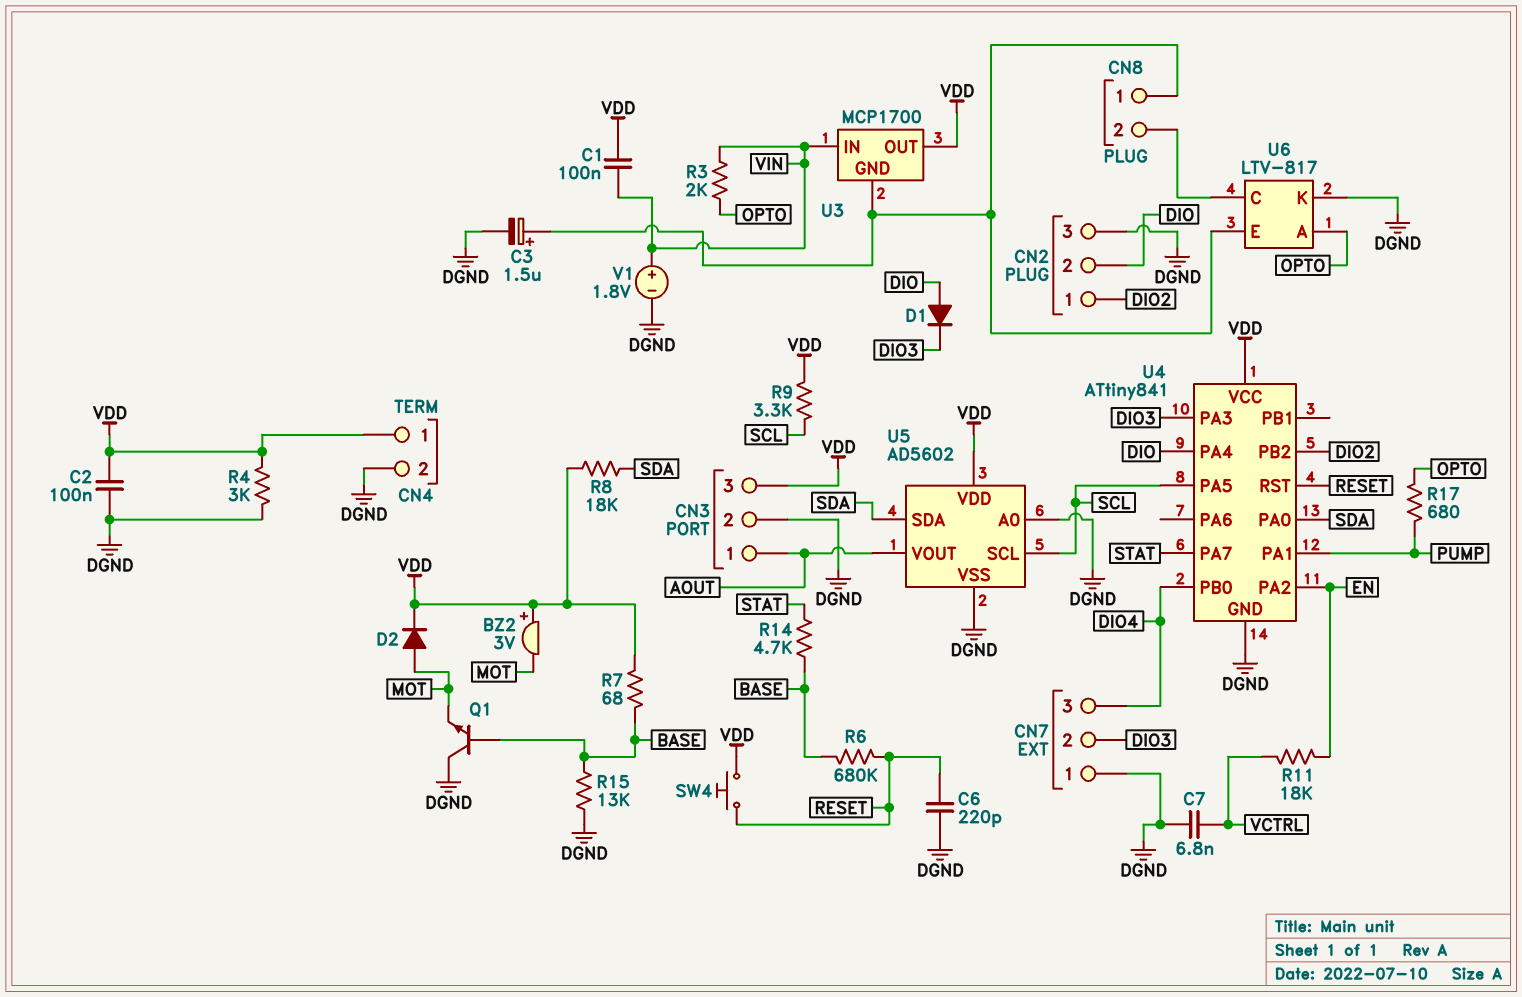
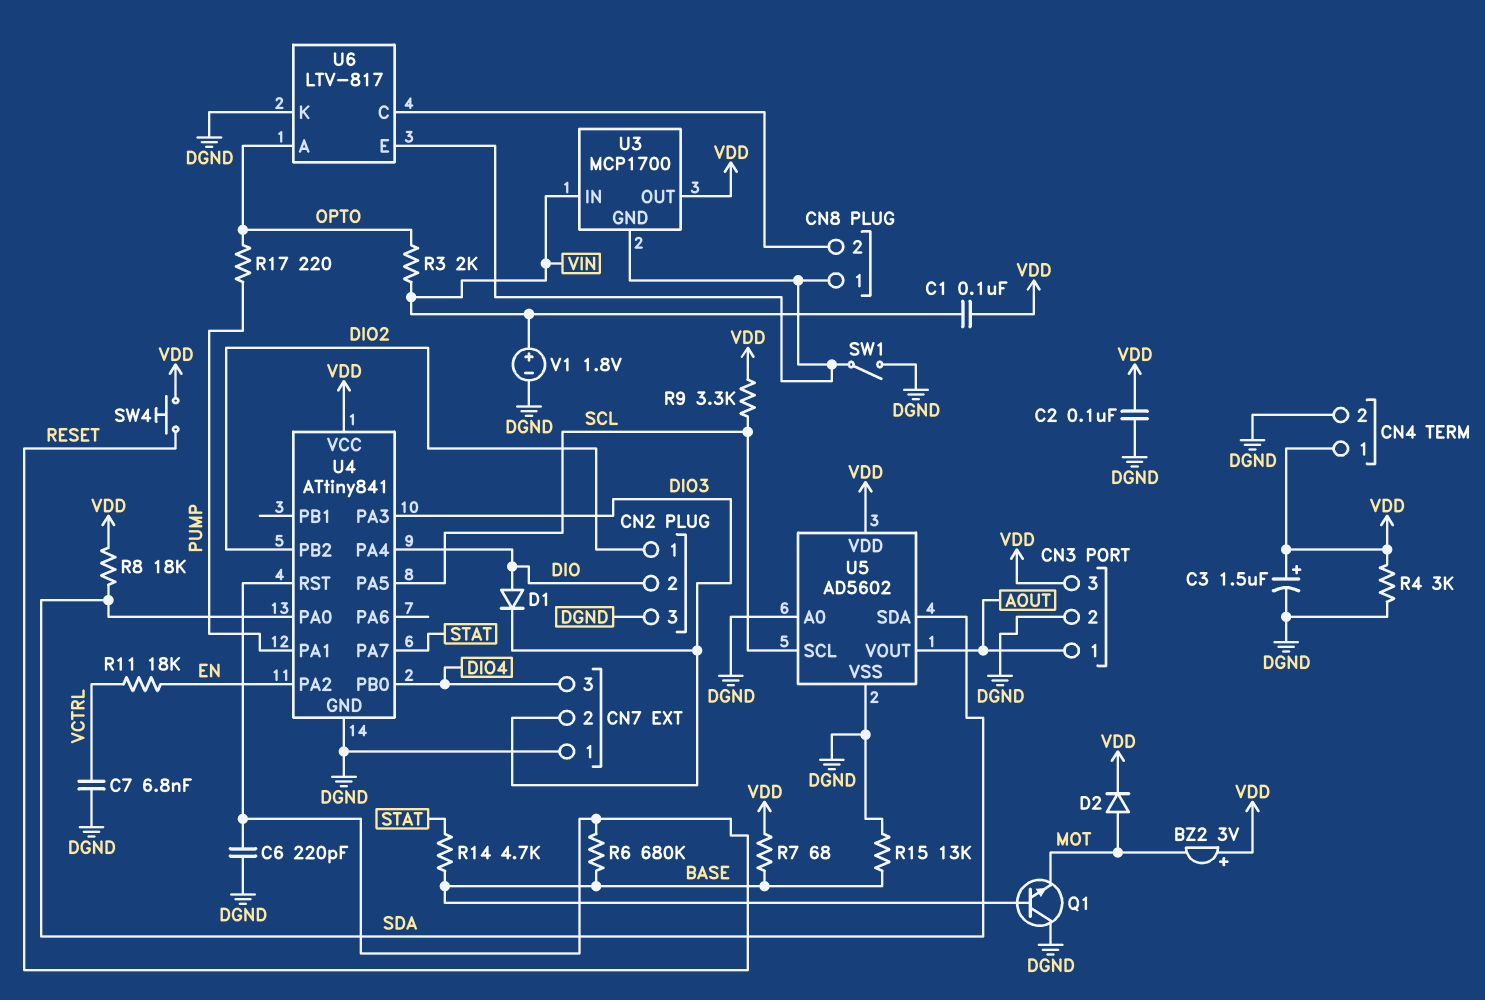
C3: 1.5uF (plus CN8/1, minus DGND) -> 1.5uF (plus VDD, minus DGND)
R17: 680 (OPTO, PUMP) -> 220 (OPTO, PUMP)
SW1: none -> switch (CN8/1, DGND)

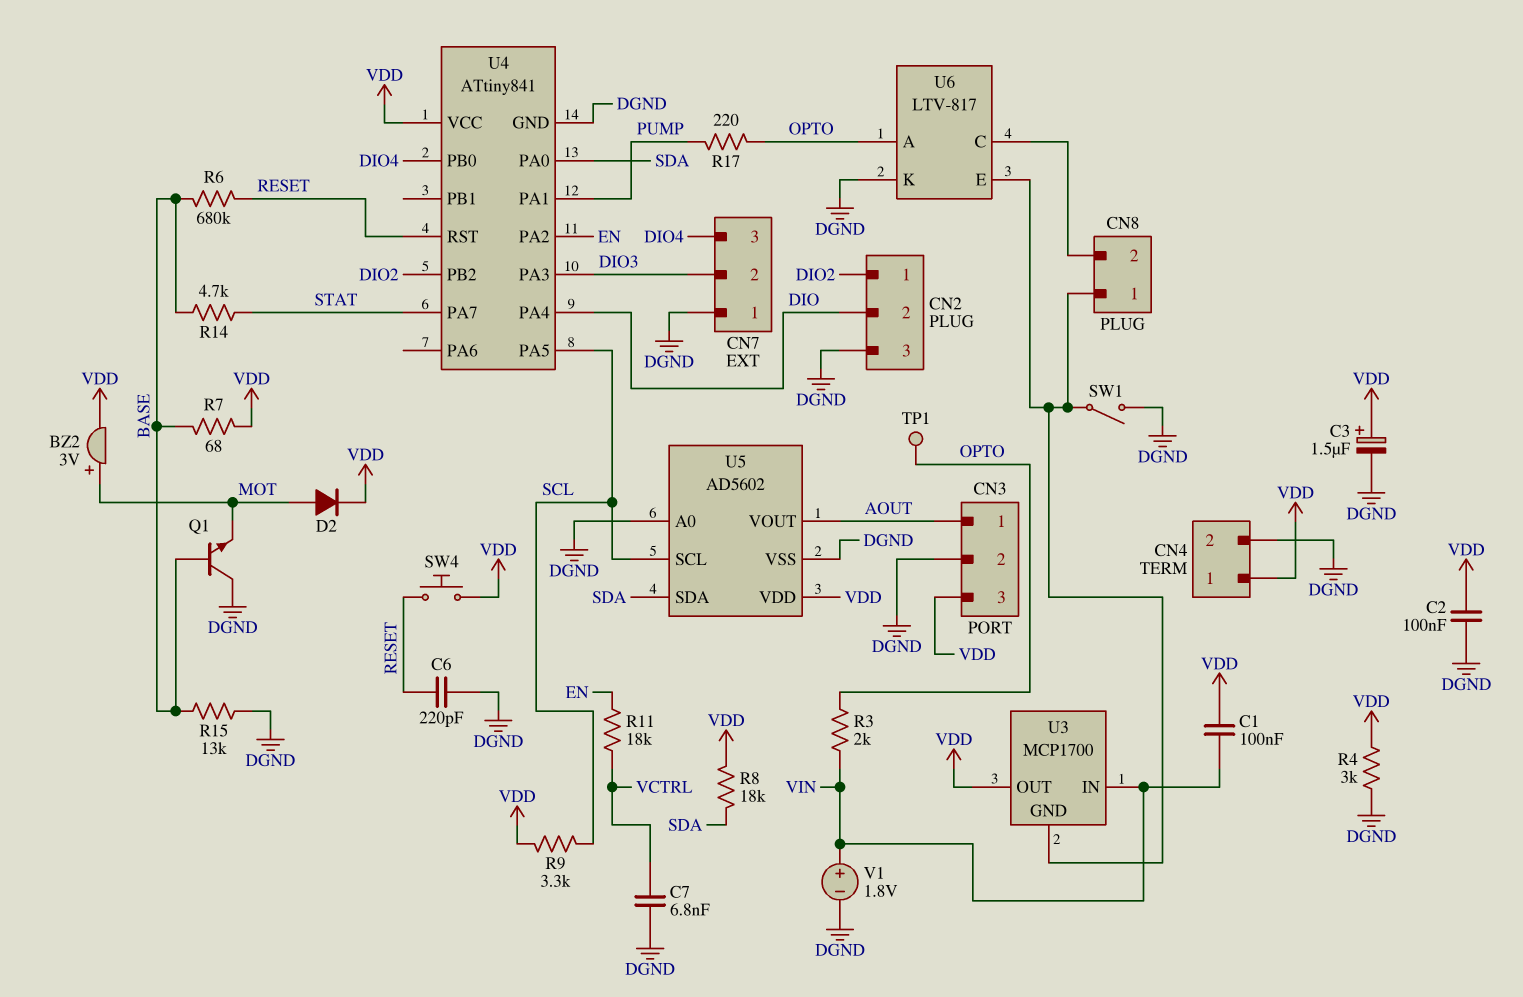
BZ2: buzzer 3V (plus VDD, minus MOT) -> buzzer 3V (plus MOT, minus VDD)
D1: diode (A DIO, K DIO3) -> none
TP1: none -> test point (OPTO)

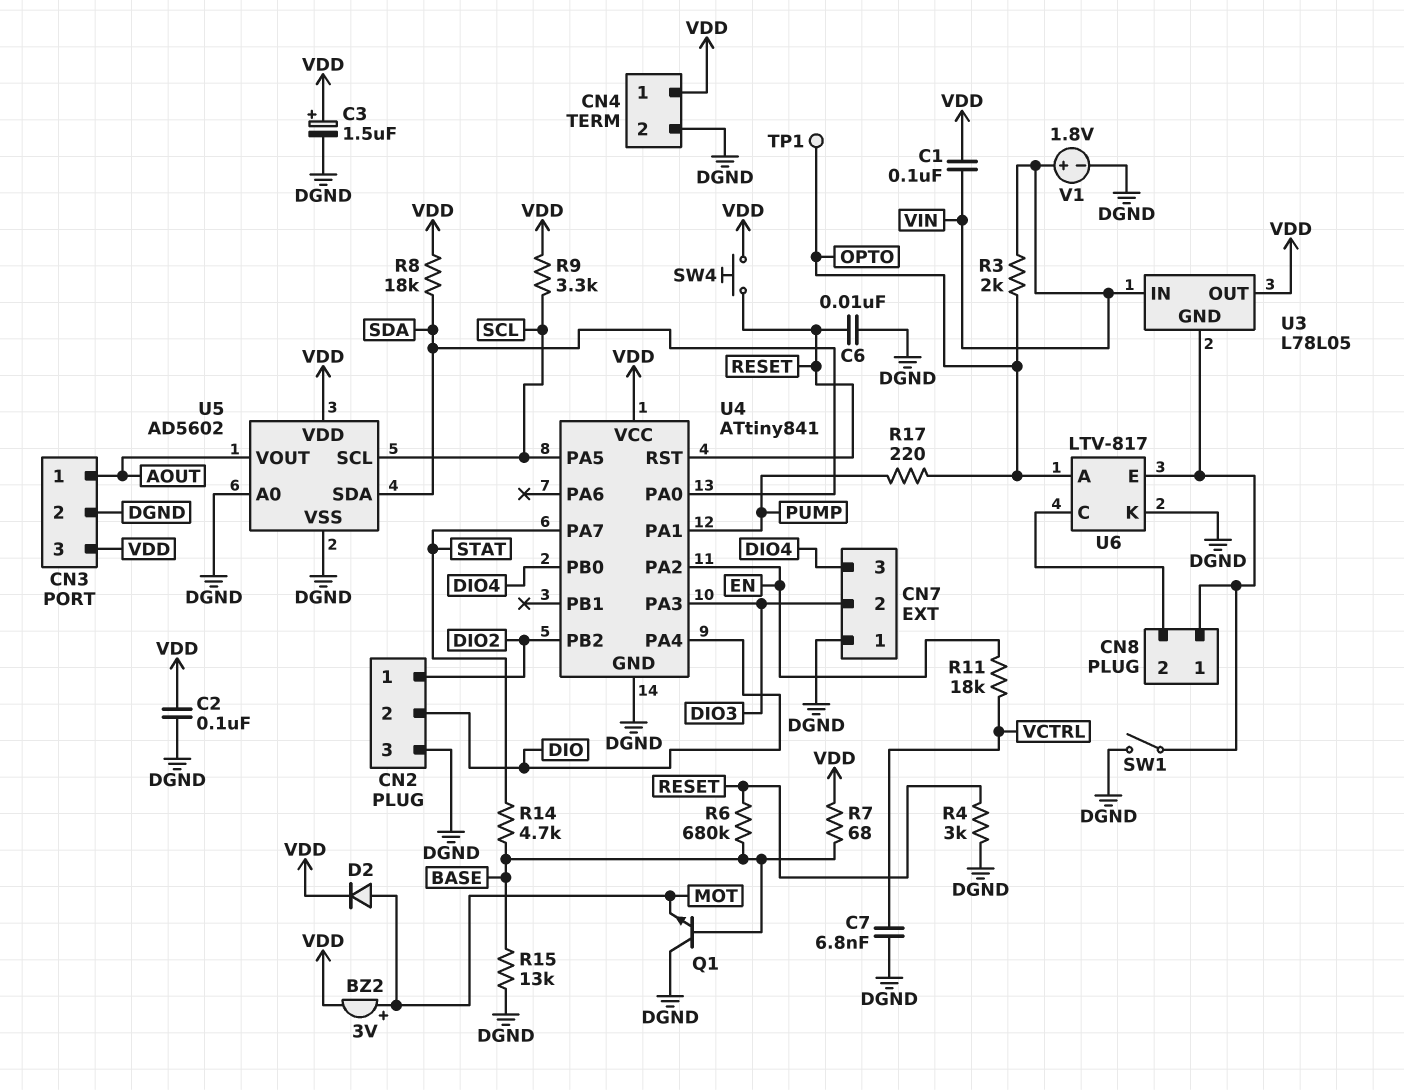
C6: 220pF (DGND, RESET) -> 10nF (DGND, RESET)
R4: 3k (DGND, VDD) -> 3k (DGND, RESET)
U3: MCP1700 -> L78L05

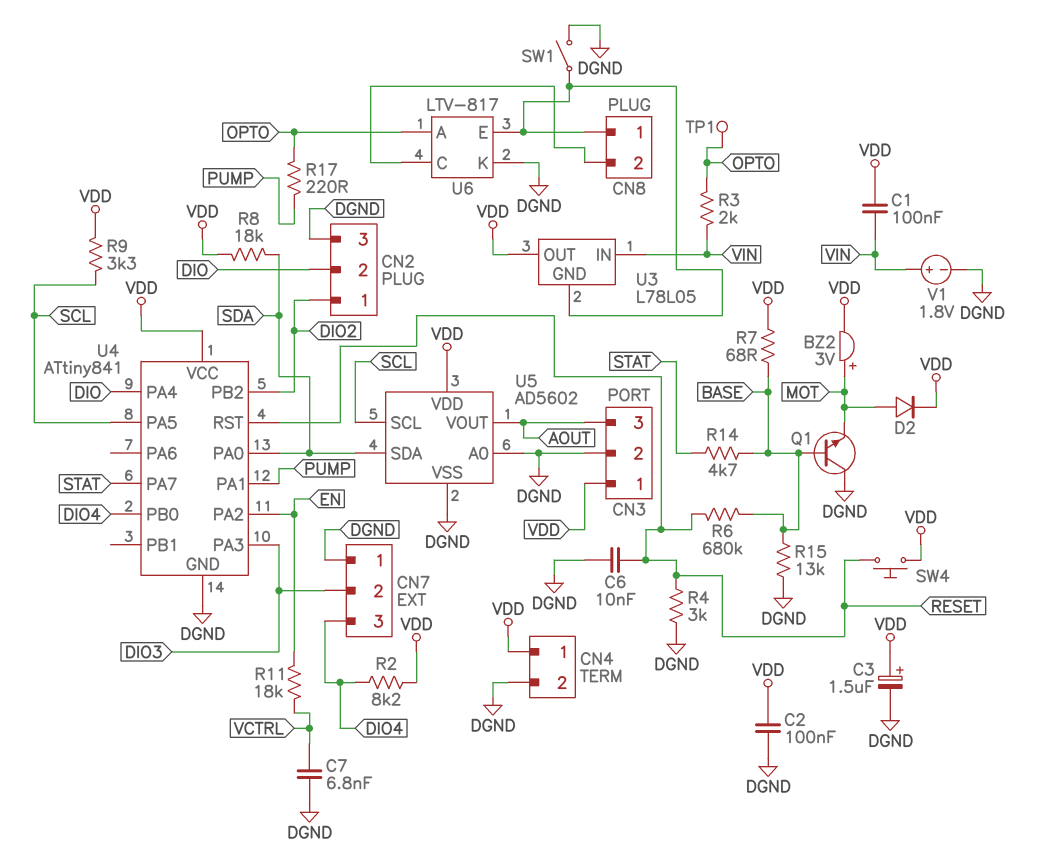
CN3 pin 1: AOUT -> VDD
CN3 pin 3: VDD -> AOUT
R2: none -> 8.2k (DIO4, VDD)

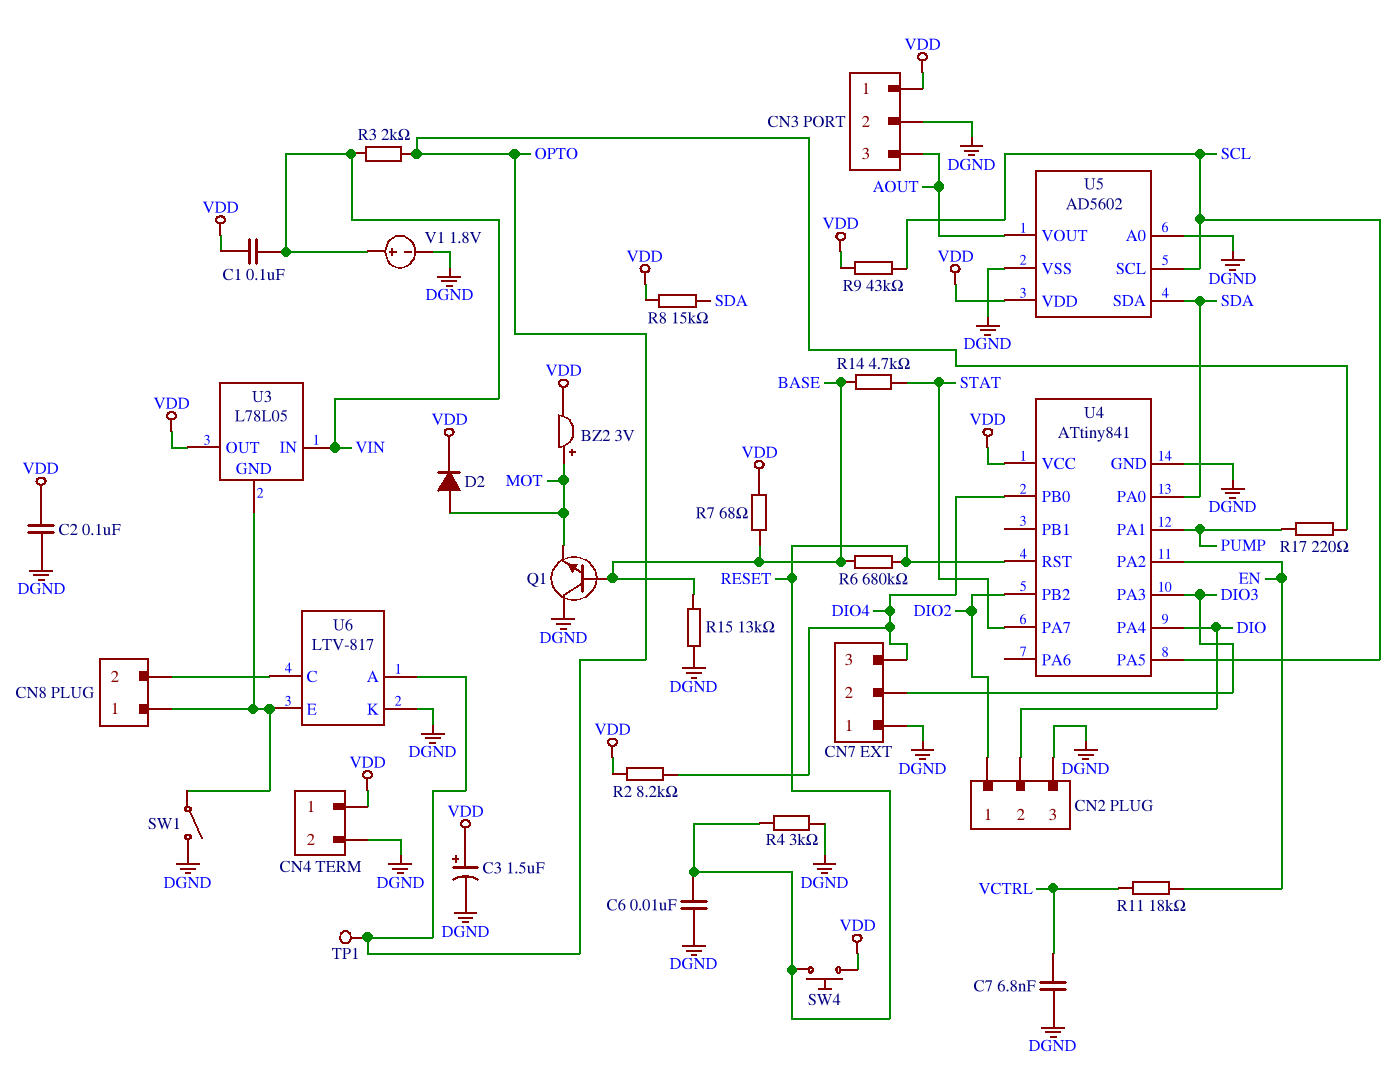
R8: 18k (SDA, VDD) -> 15k (SDA, VDD)
R9: 3.3k (SCL, VDD) -> 43k (SCL, VDD)

